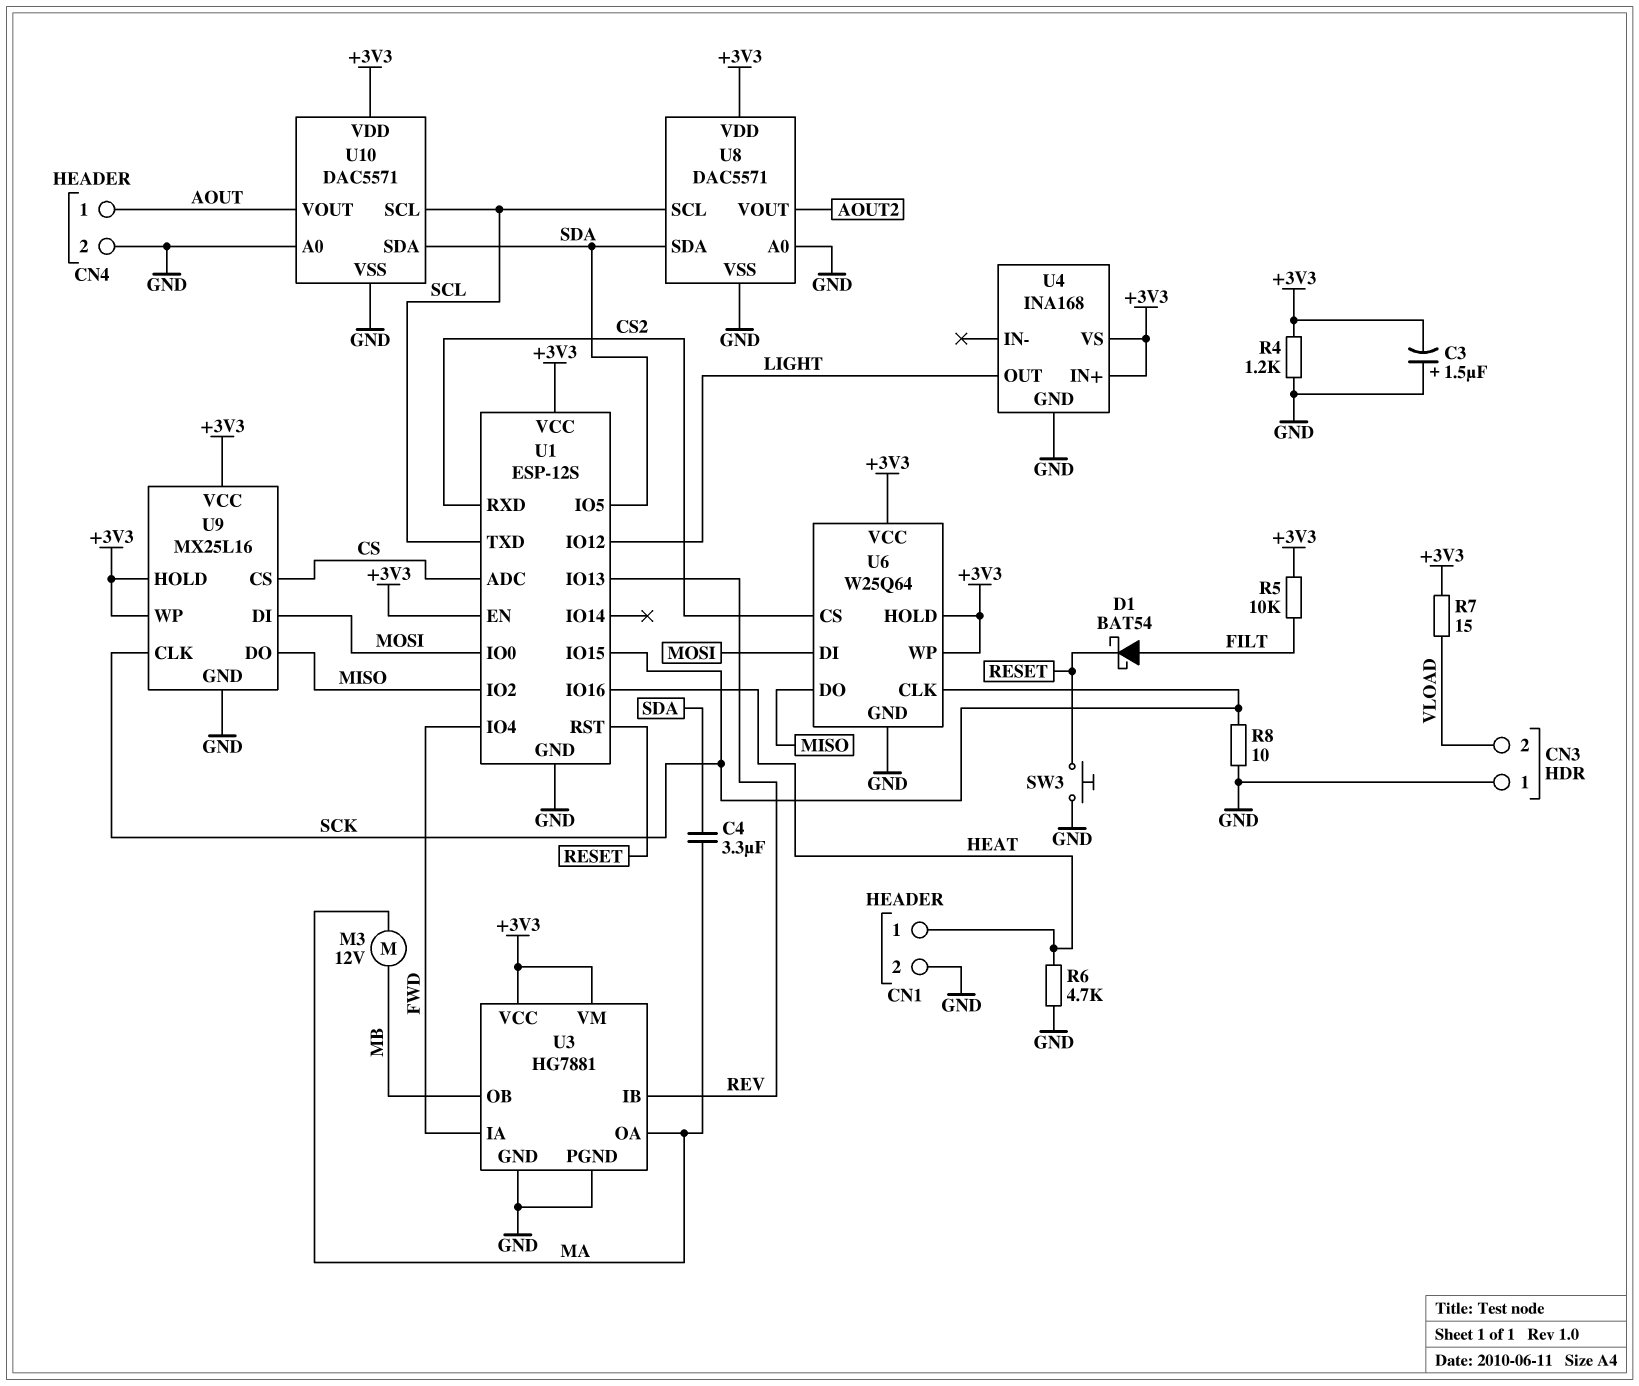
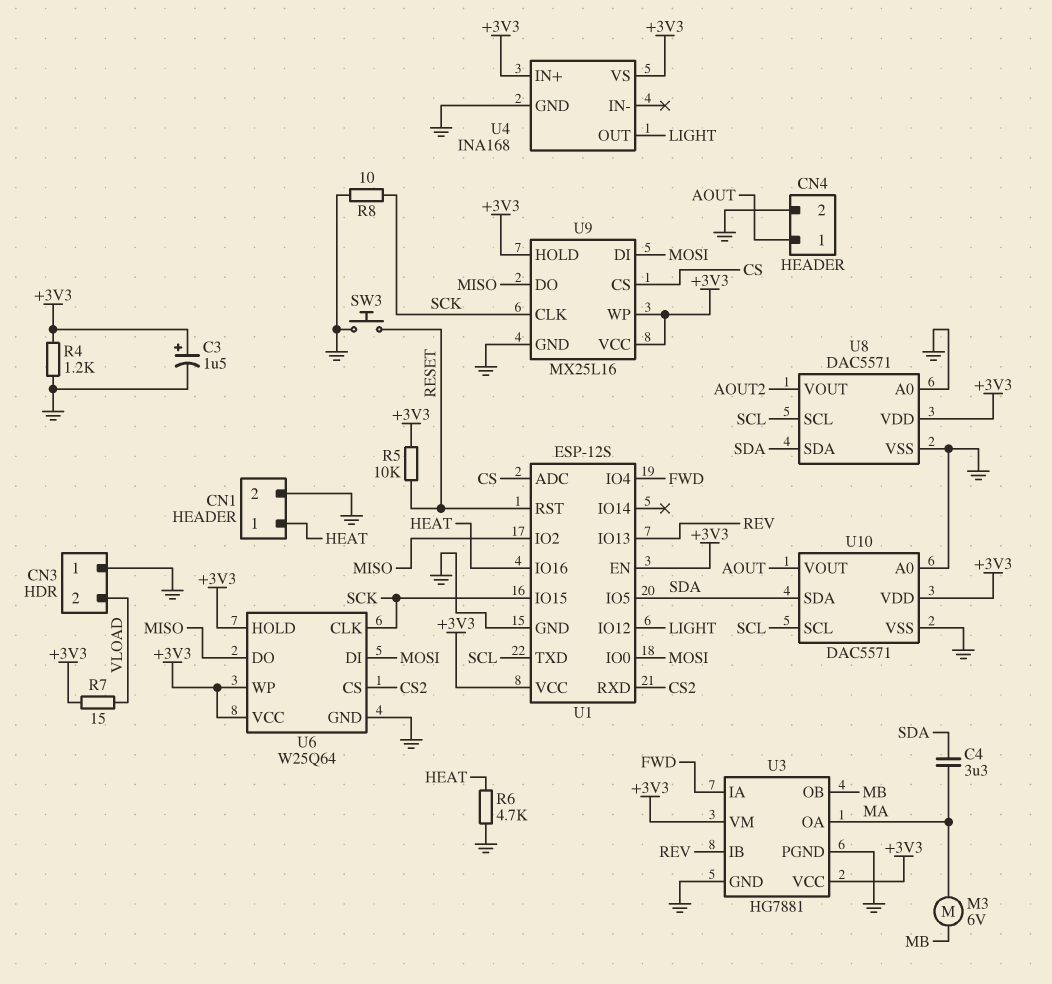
C3: 1.5uF (plus GND, minus +3V3) -> 1.5uF (plus +3V3, minus GND)
D1: schottky BAT54 (A FILT, K RESET) -> none
M3: motor 12V (MA, MB) -> motor 6V (MA, MB)
R5: 10k (+3V3, FILT) -> 10k (+3V3, RESET)

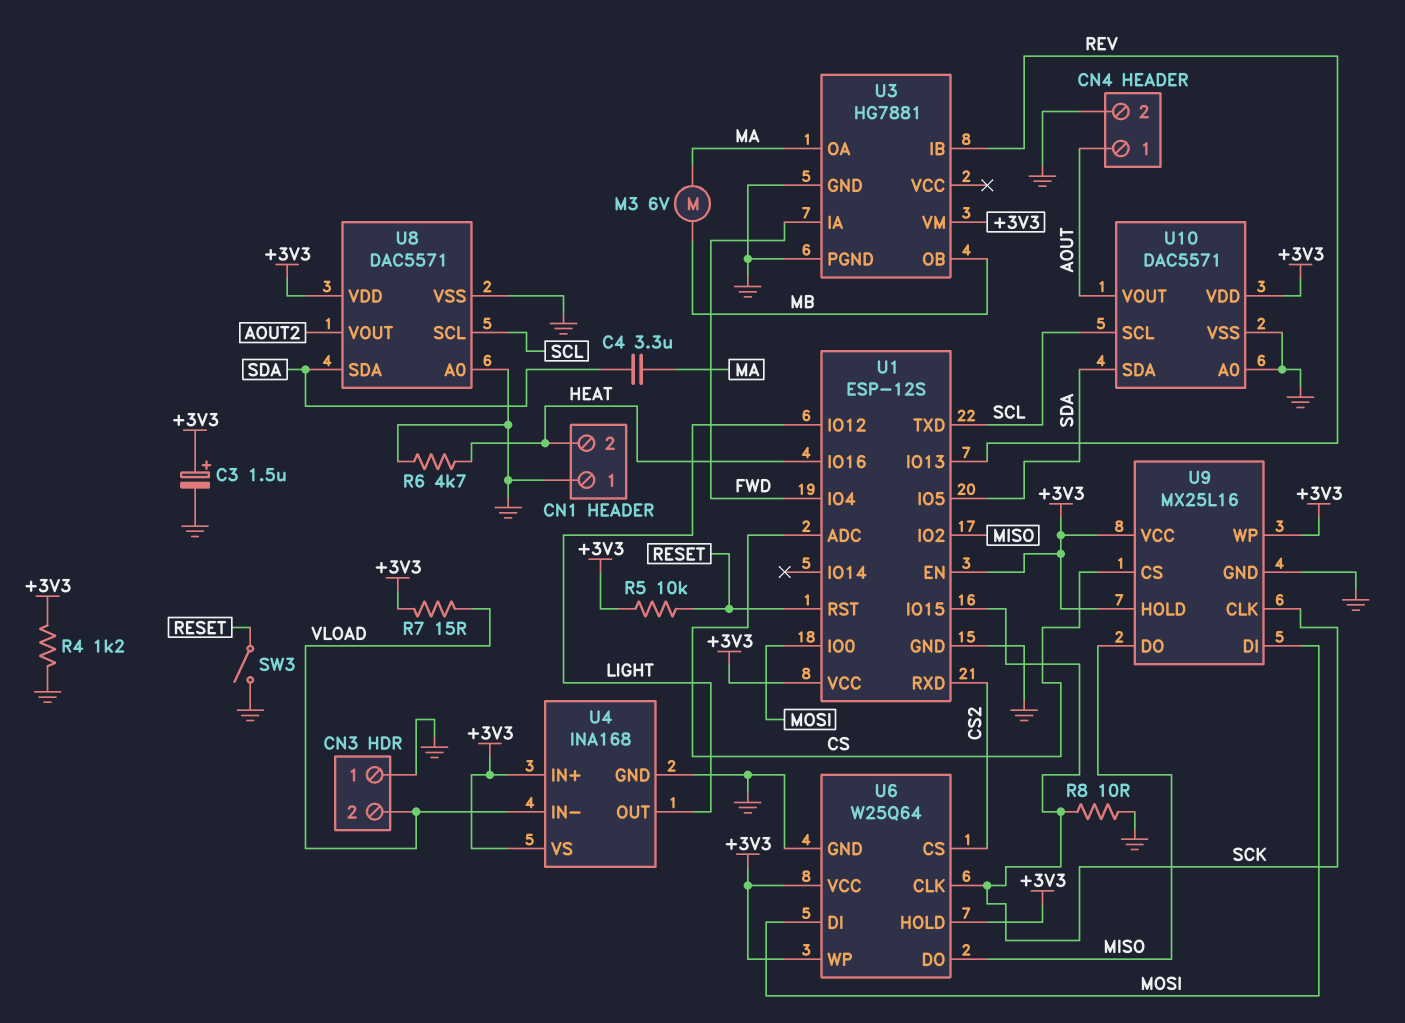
CN1 pin 1: HEAT -> GND
CN1 pin 2: GND -> HEAT
SW3: button (GND, RESET) -> switch (GND, RESET)
U3 pin VCC: +3V3 -> none
U4 pin IN-: none -> VLOAD

